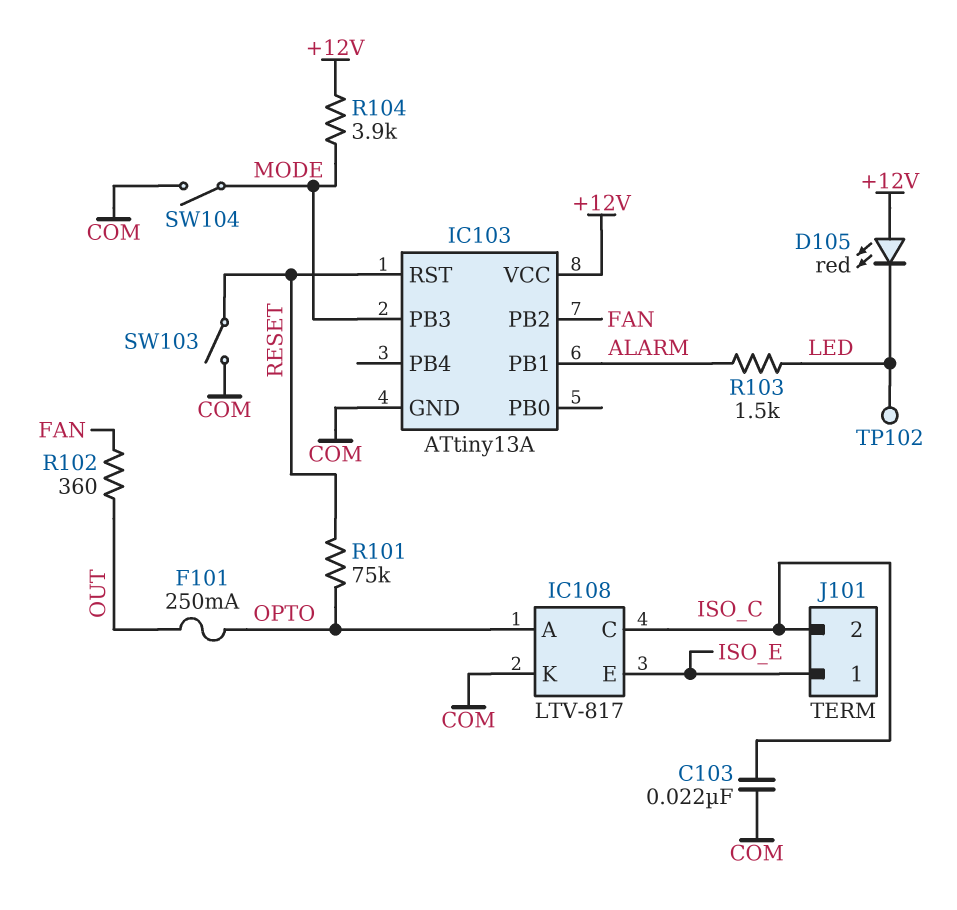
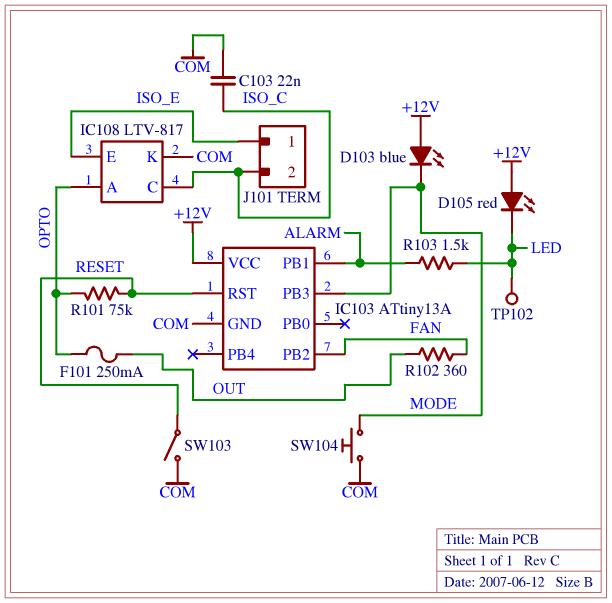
D103: none -> LED blue (A +12V, K MODE)
R104: 3.9k (+12V, MODE) -> none
SW104: switch (COM, MODE) -> button (COM, MODE)

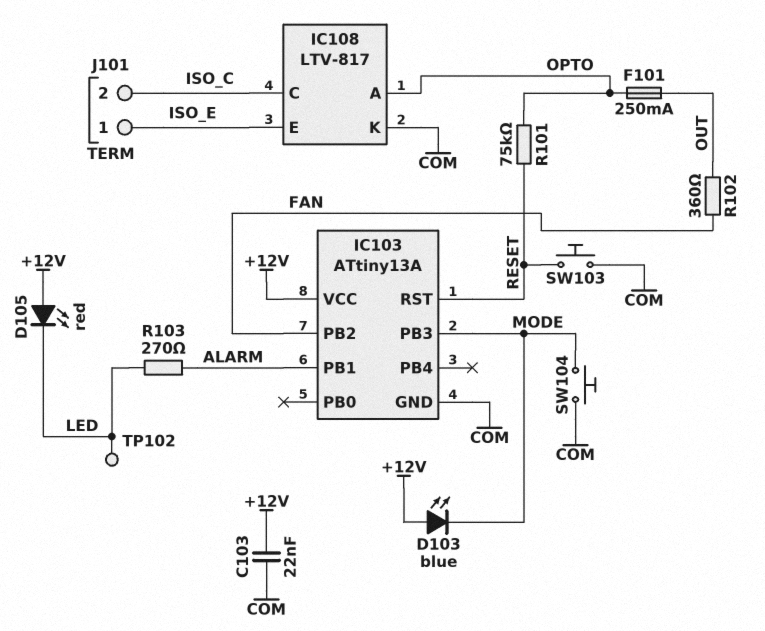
C103: 22nF (COM, ISO_C) -> 22nF (+12V, COM)
R103: 1.5k (ALARM, LED) -> 270 (ALARM, LED)
SW103: switch (COM, RESET) -> button (COM, RESET)

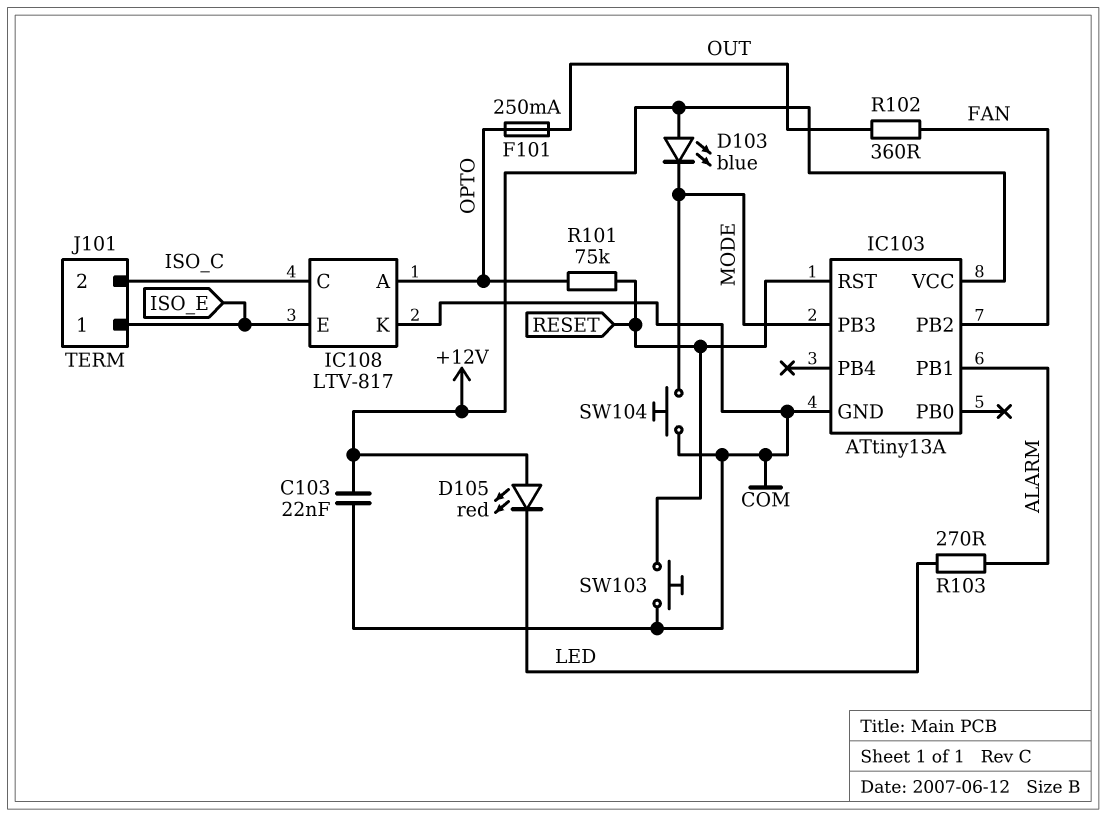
TP102: test point (LED) -> none

